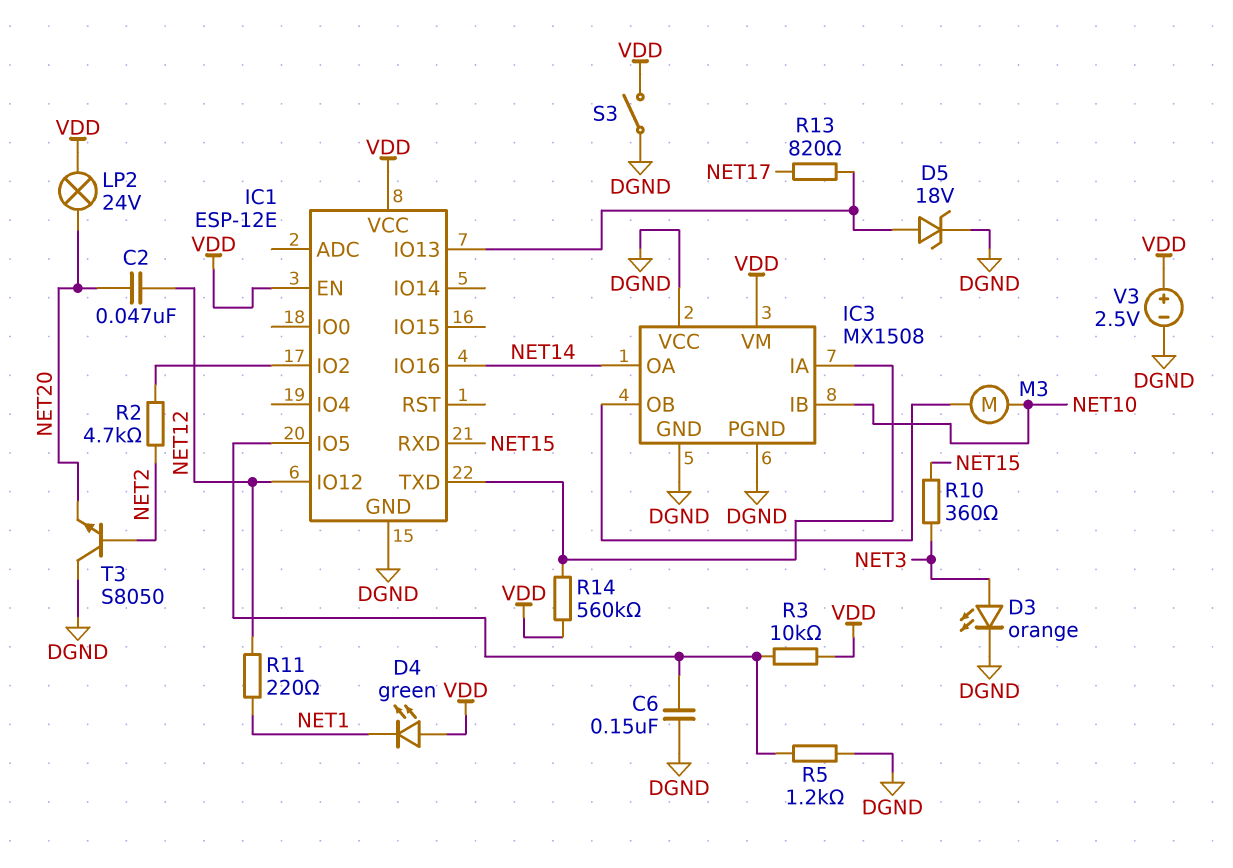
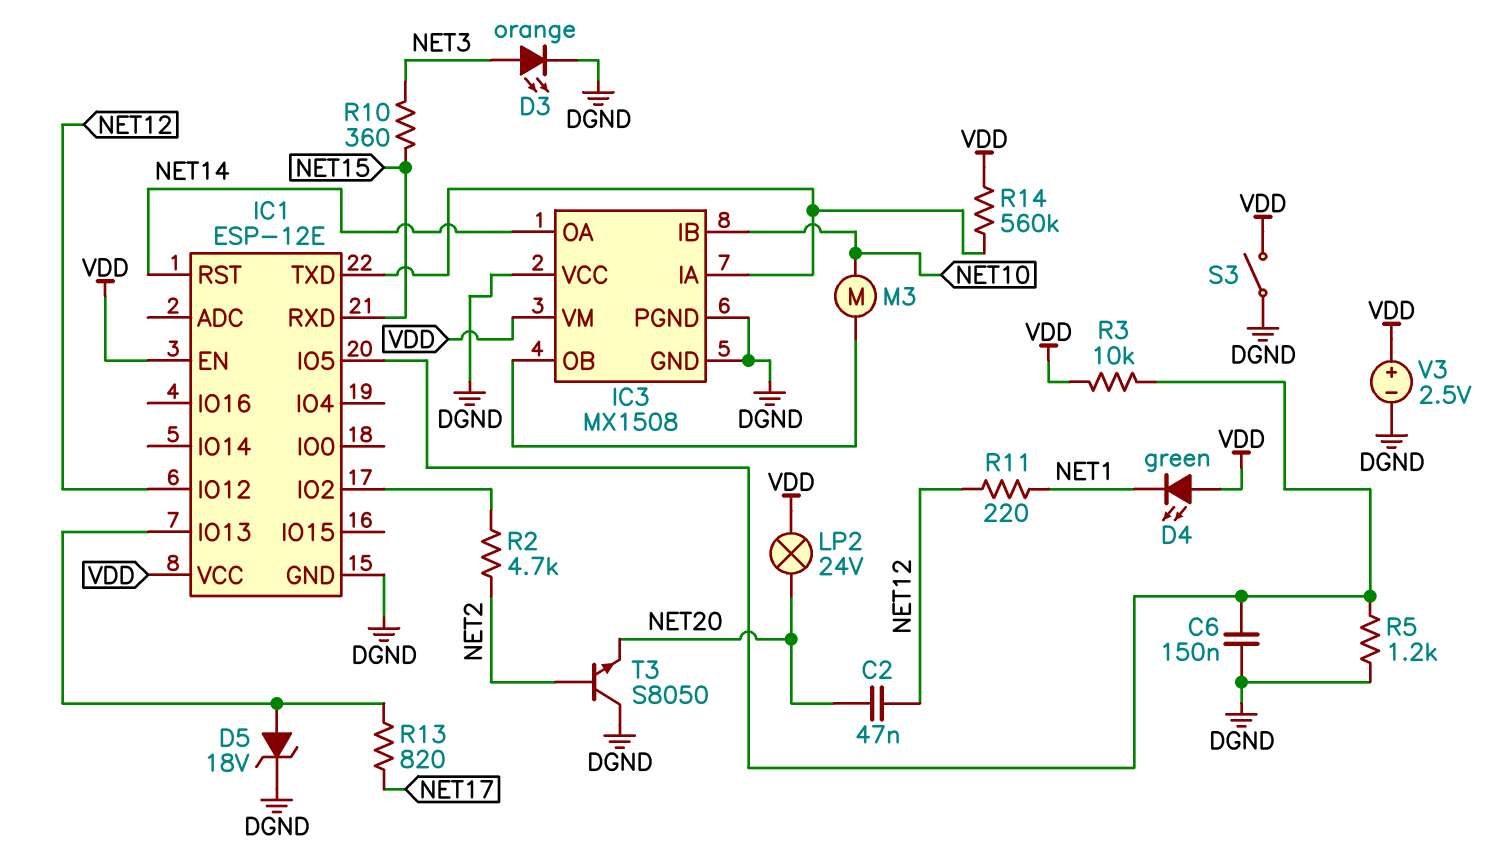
IC1 pin IO16: NET14 -> none
IC1 pin RST: none -> NET14

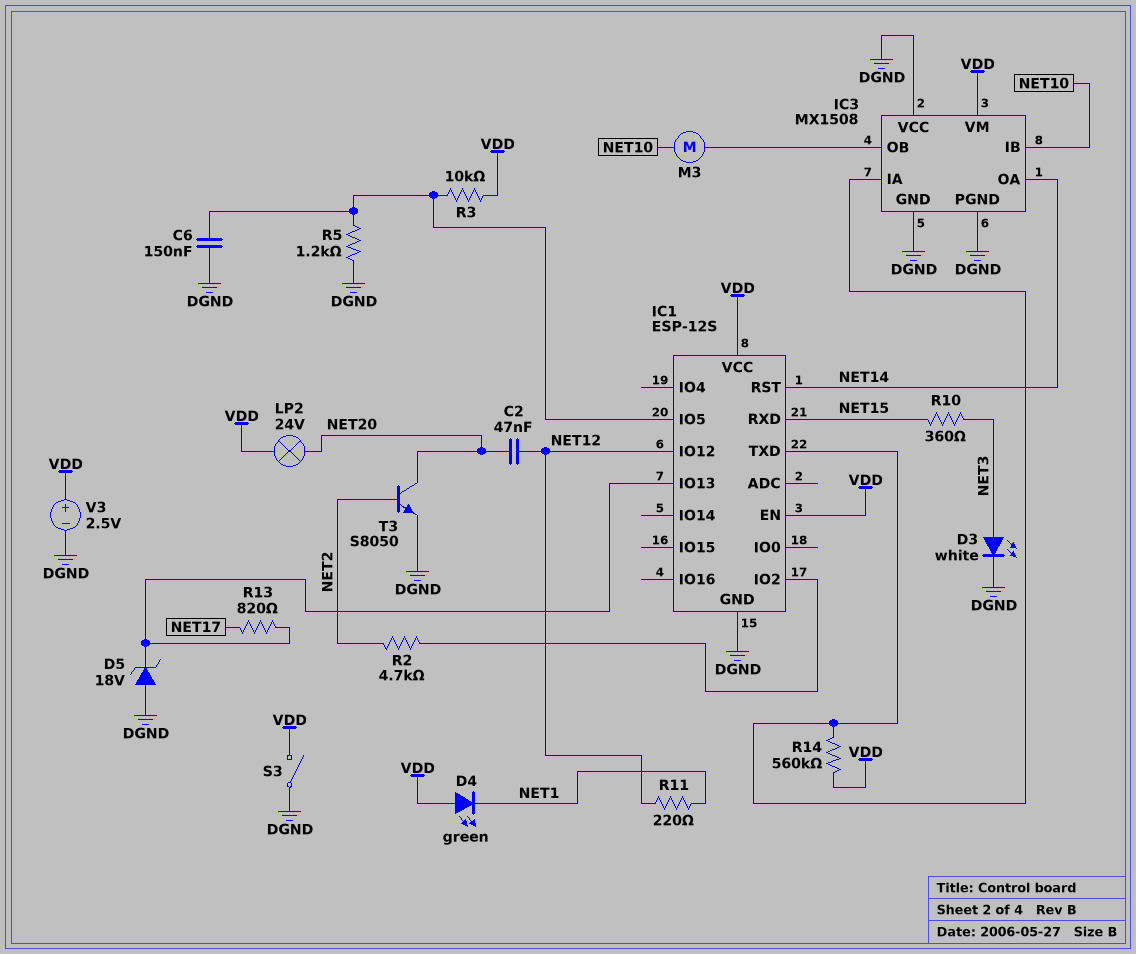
D3: LED orange (A NET3, K DGND) -> LED white (A NET3, K DGND)
D5: zener 18V (A IC1/IO13, K DGND) -> zener 18V (A DGND, K IC1/IO13)
IC1: ESP-12E -> ESP-12S
T3: NPN S8050 (B NET2, C DGND, E NET20) -> NPN S8050 (B NET2, C NET20, E DGND)

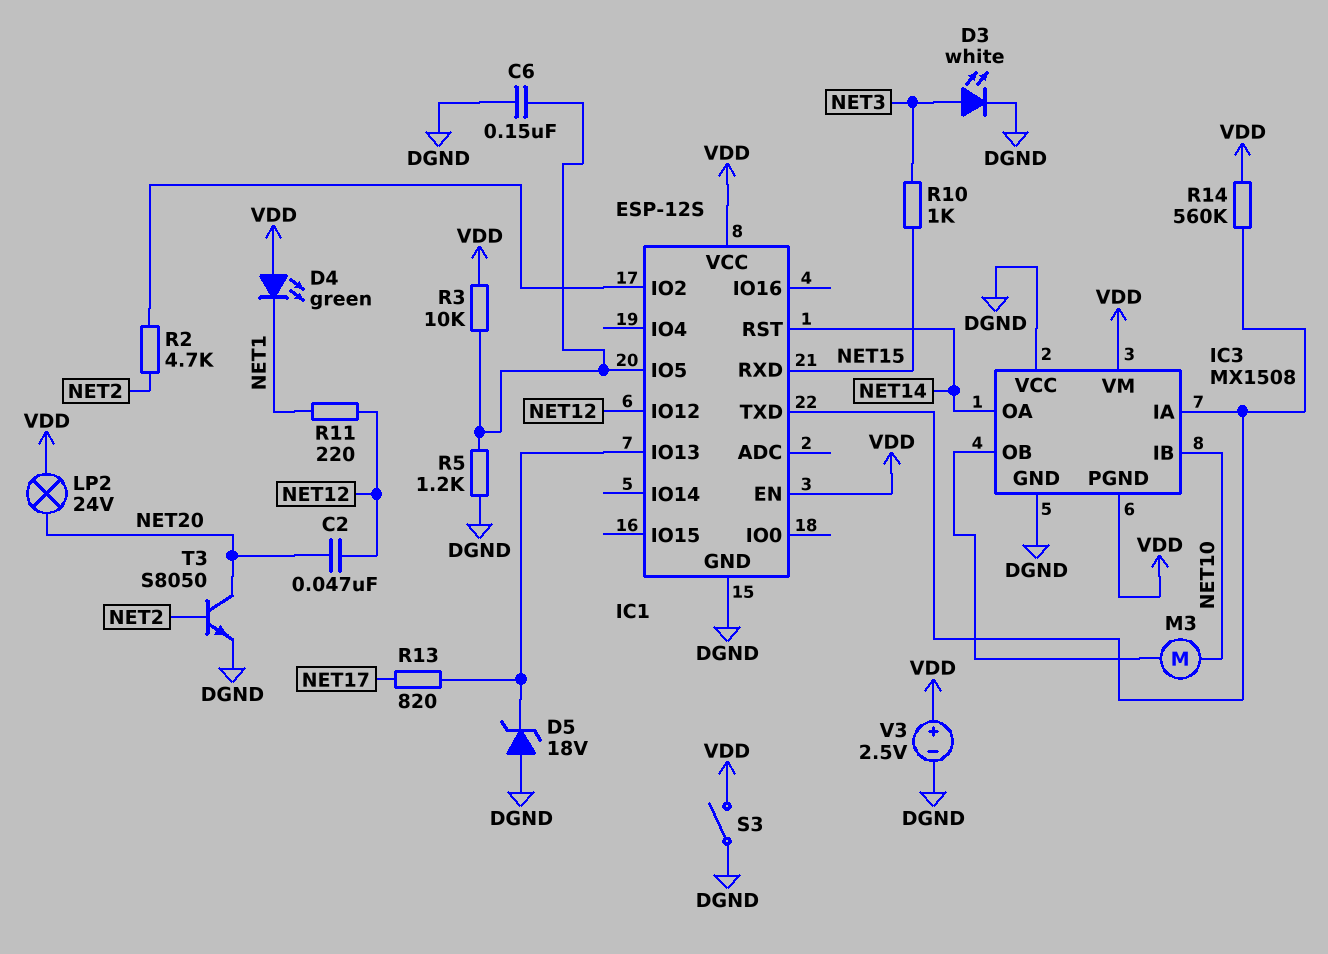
IC3 pin PGND: DGND -> VDD
R10: 360 (NET3, NET15) -> 1k (NET3, NET15)

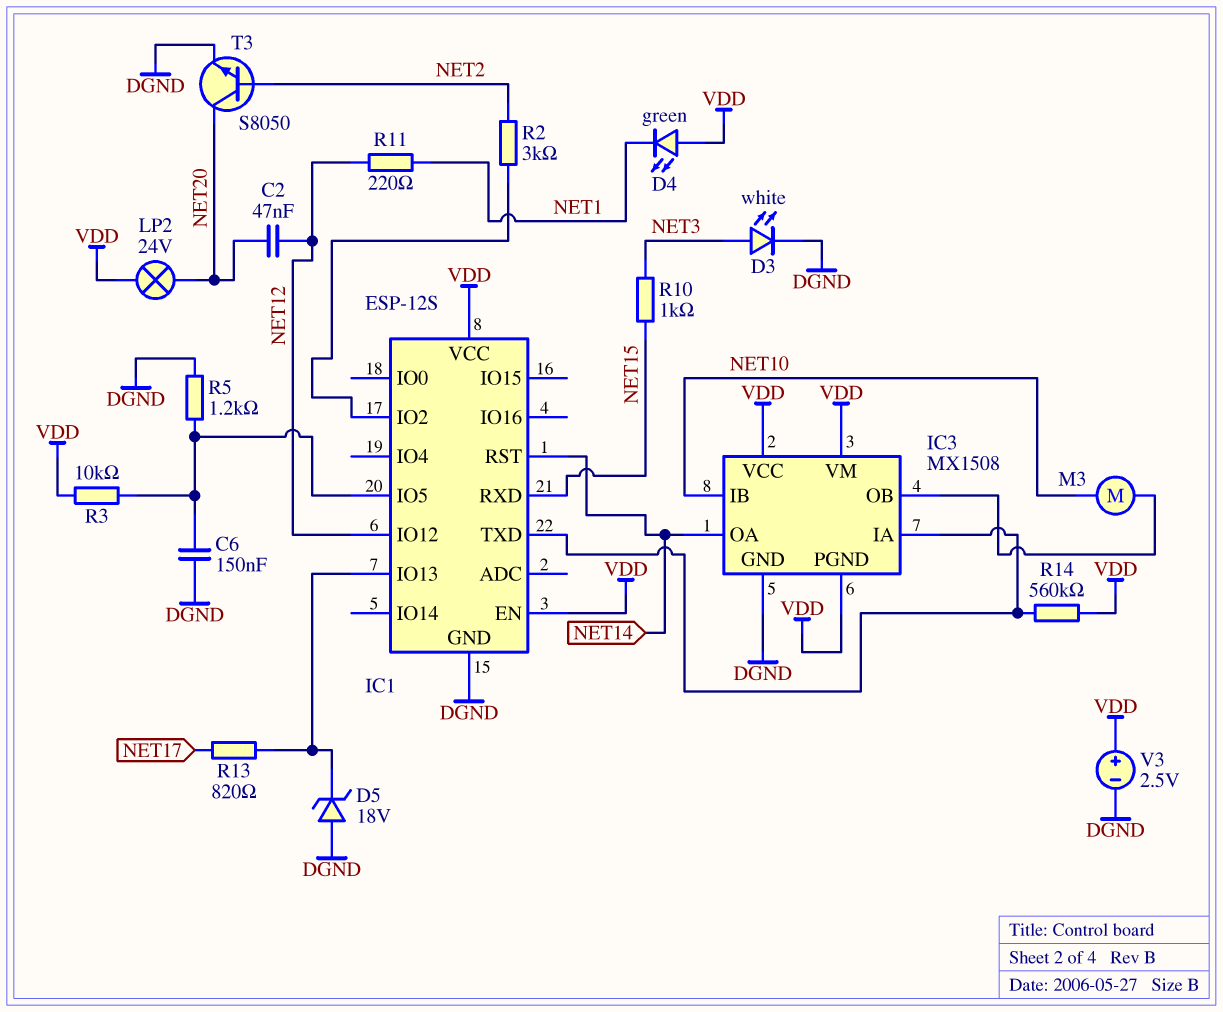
IC3 pin VCC: DGND -> VDD
R2: 4.7k (IC1/IO2, NET2) -> 3k (IC1/IO2, NET2)
S3: switch (DGND, VDD) -> none

